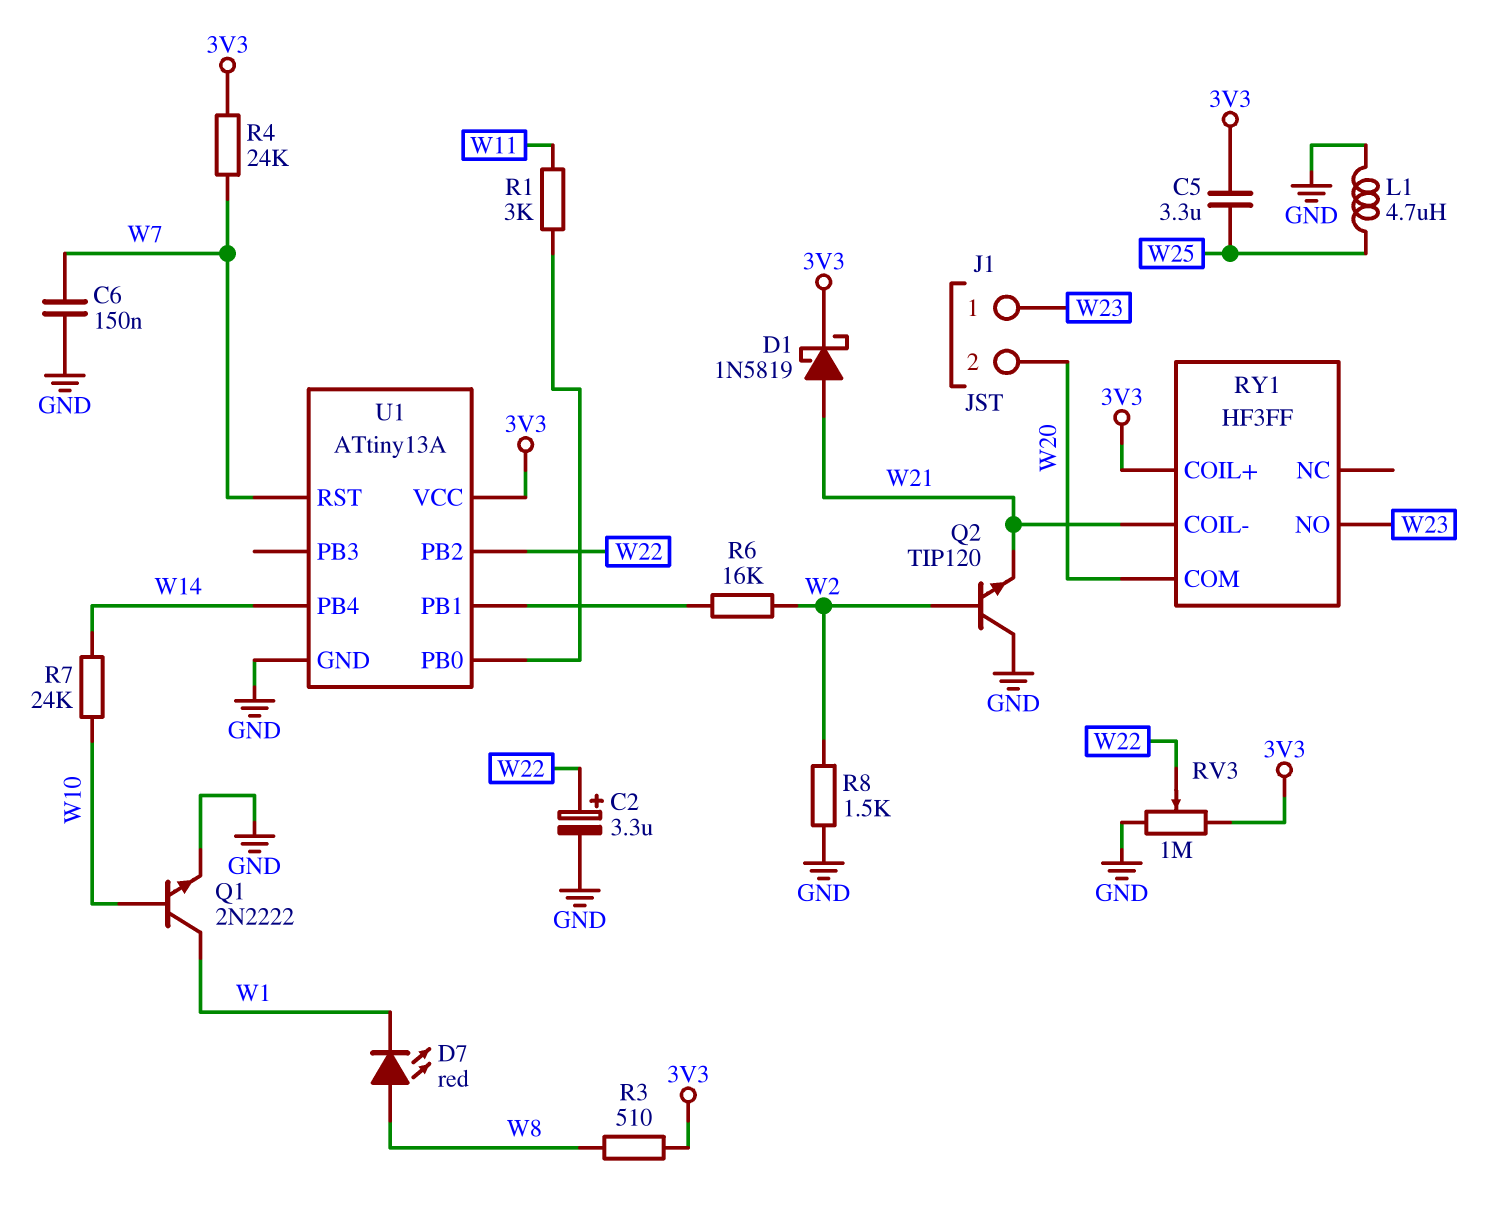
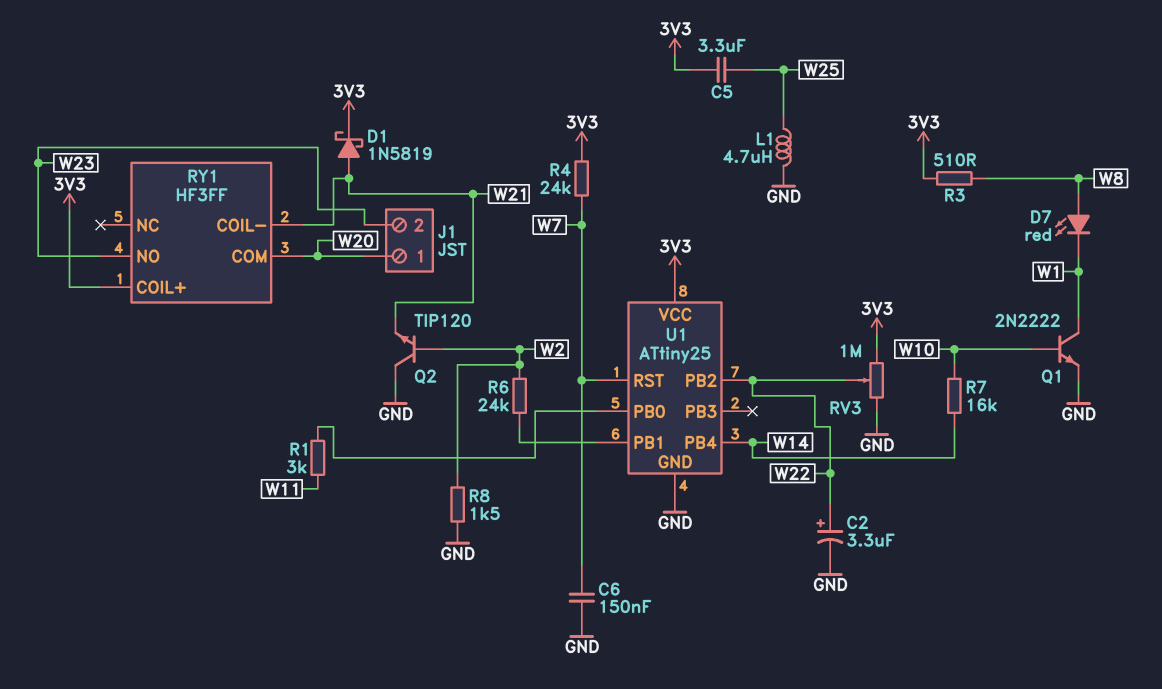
J1 pin 1: W23 -> W20
J1 pin 2: W20 -> W23
R6: 16k (U1/PB1, W2) -> 24k (U1/PB1, W2)
R7: 24k (W10, W14) -> 16k (W10, W14)
U1: ATtiny13A -> ATtiny25

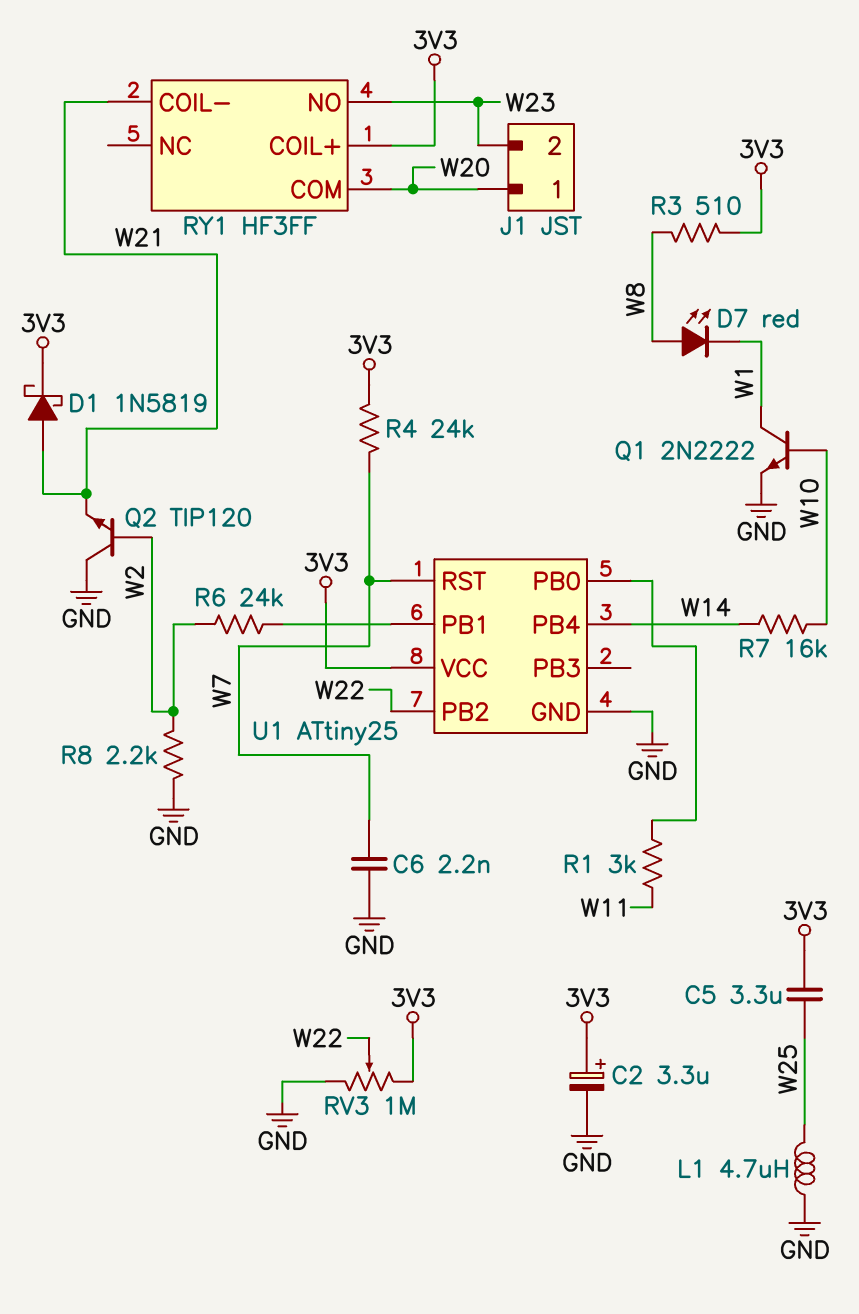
C2: 3.3uF (plus W22, minus GND) -> 3.3uF (plus 3V3, minus GND)
C6: 150nF (GND, W7) -> 2.2nF (GND, W7)
R8: 1.5k (GND, W2) -> 2.2k (GND, W2)

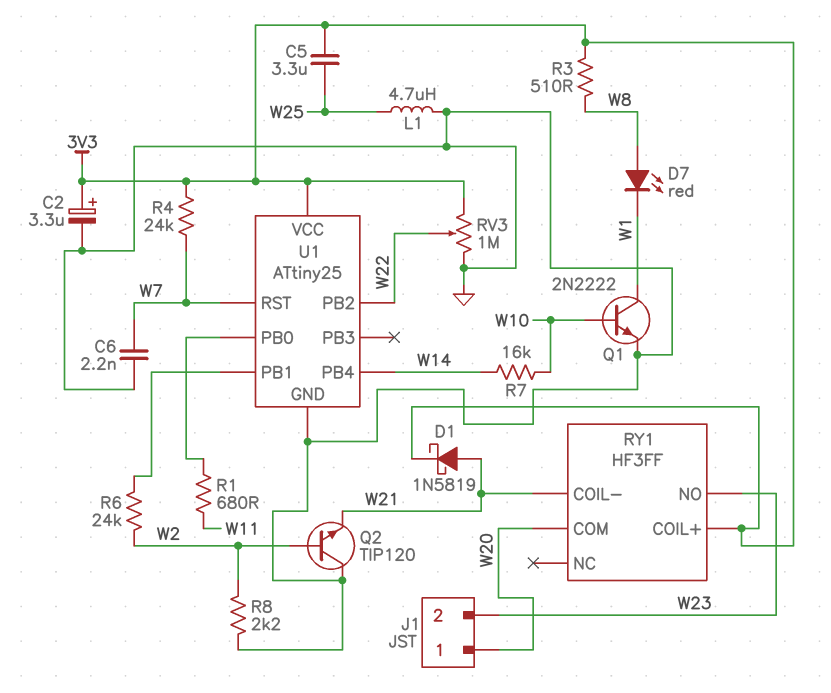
R1: 3k (U1/PB0, W11) -> 680 (U1/PB0, W11)

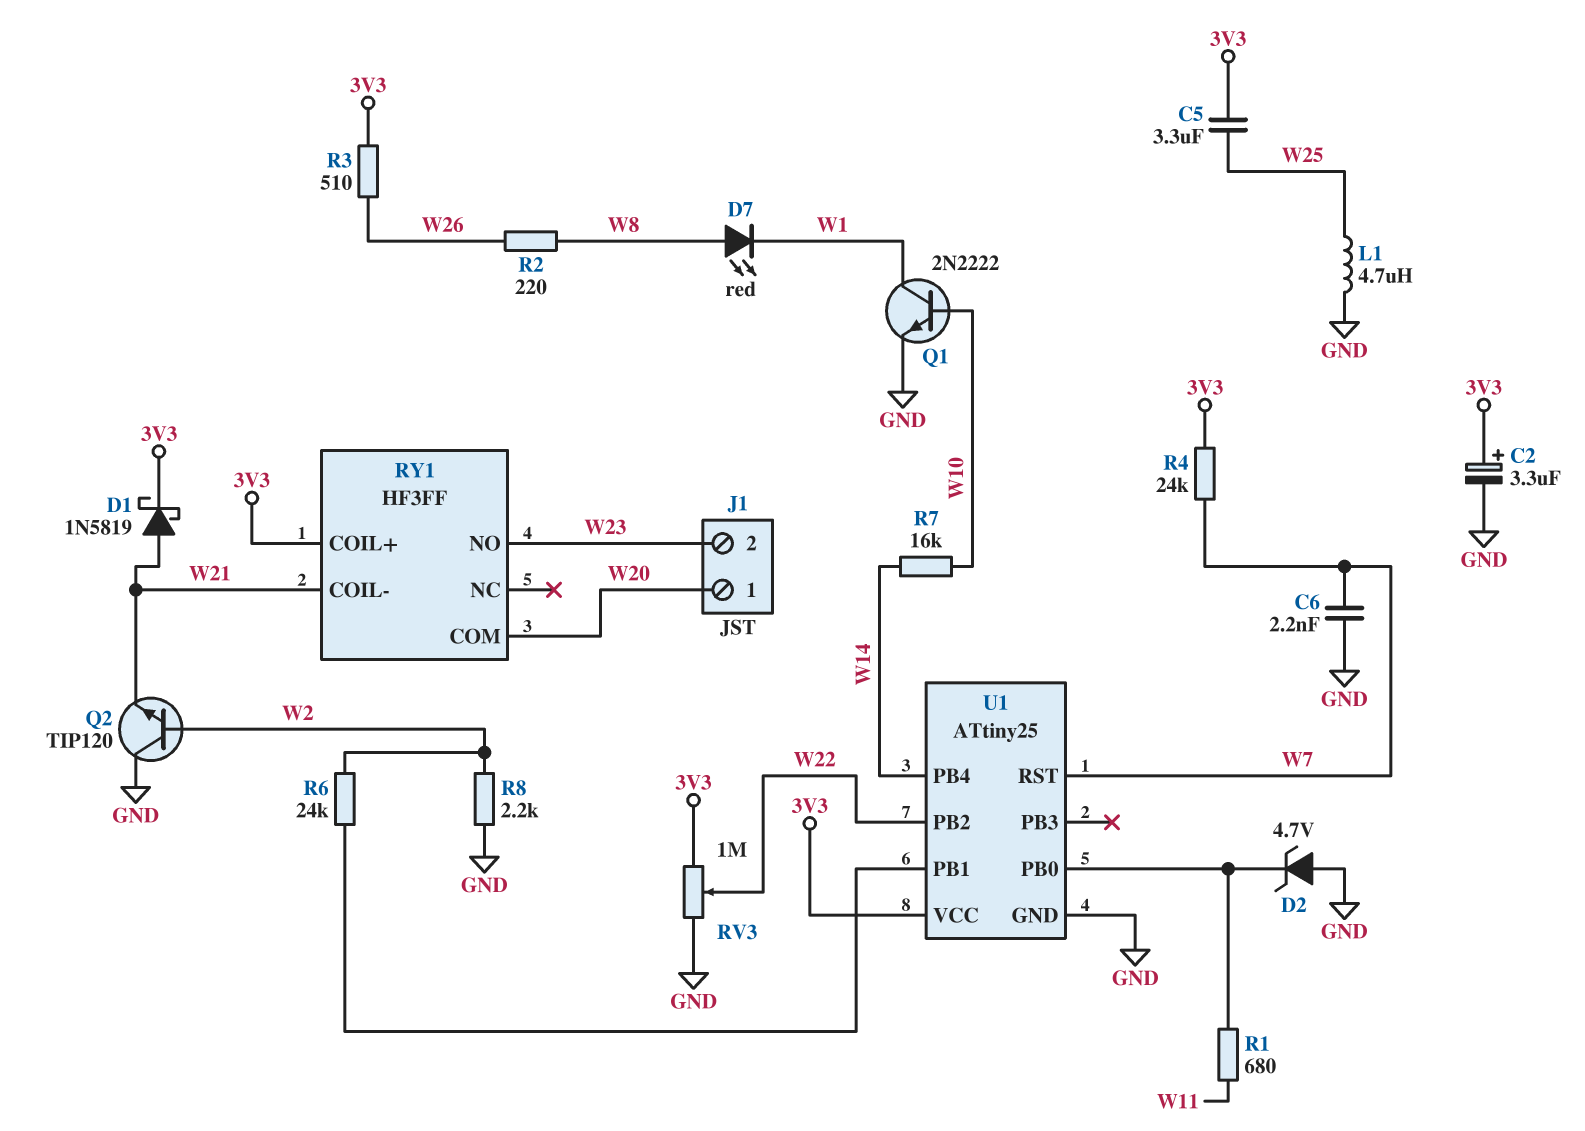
D2: none -> zener 4.7V (A GND, K U1/PB0)
R2: none -> 220 (W8, W26)
R3: 510 (3V3, W8) -> 510 (3V3, W26)

